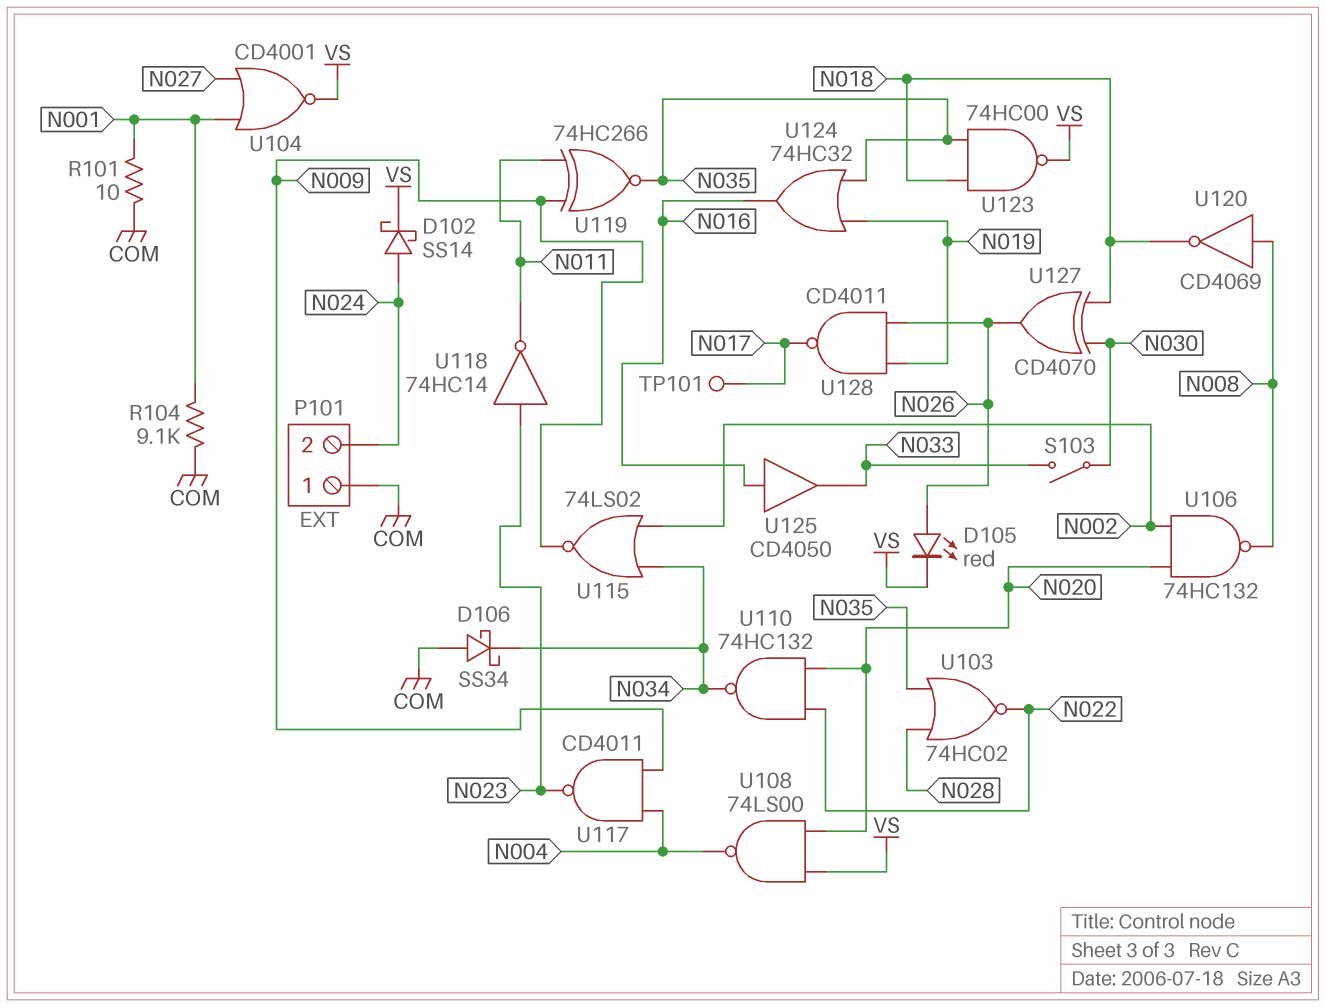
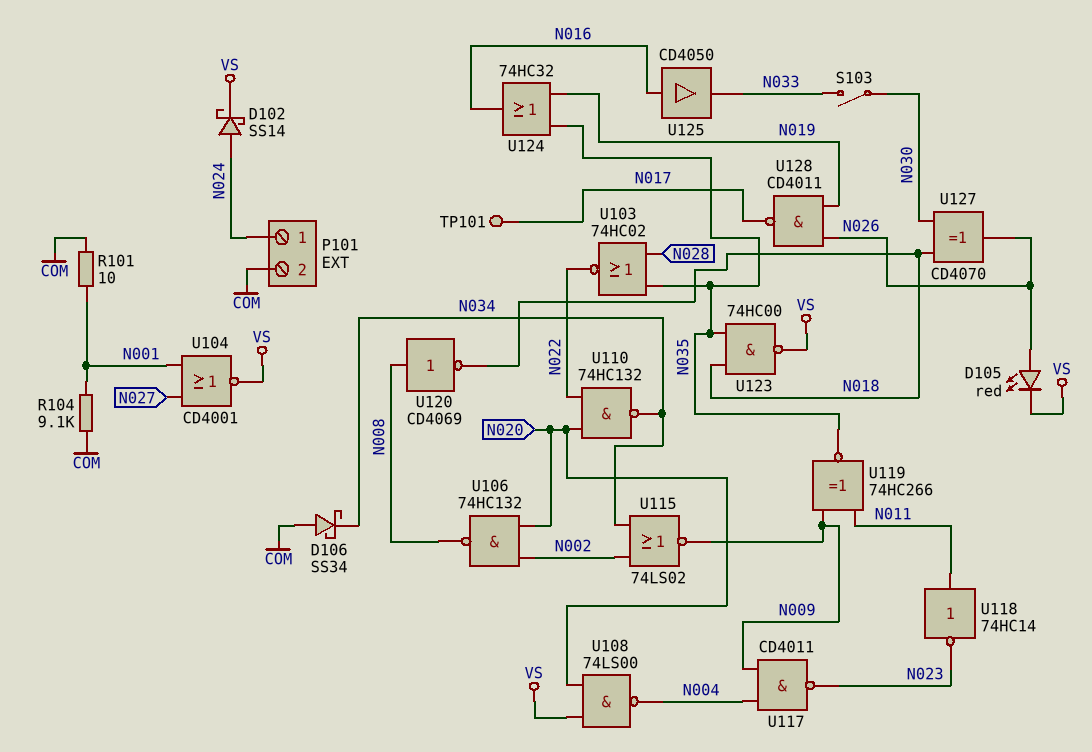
P101 pin 1: COM -> N024
P101 pin 2: N024 -> COM
U118: NOT 74HC14 (in N023, out N011) -> NOT 74HC14 (in N011, out N023)

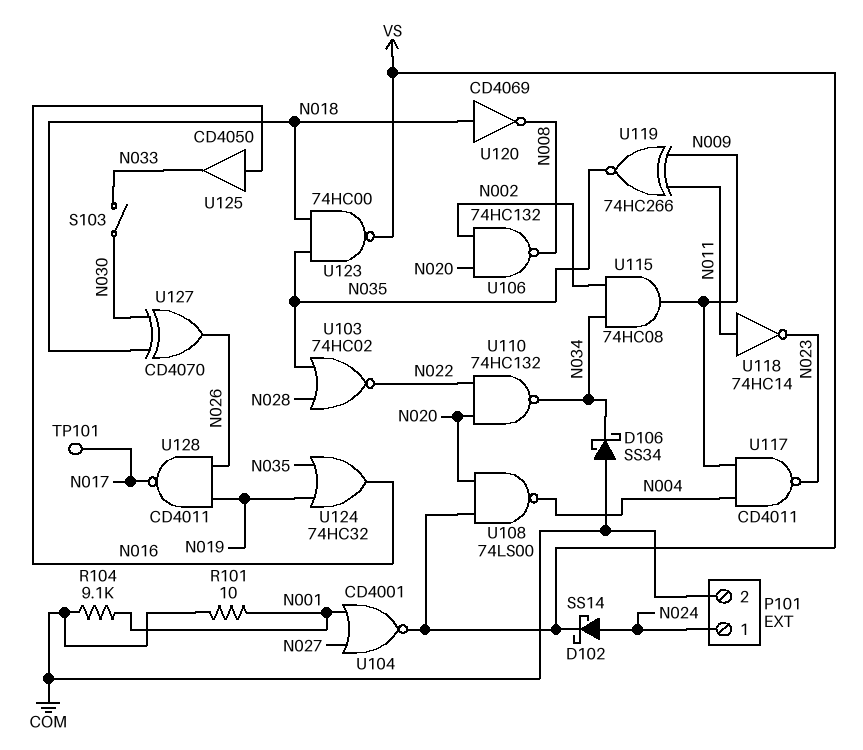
D105: LED red (A N026, K VS) -> none
U115: NOR 74LS02 (in N002, in N034, out N009) -> AND 74HC08 (in N002, in N034, out N009)
U120: NOT CD4069 (in N008, out N018) -> NOT CD4069 (in N018, out N008)

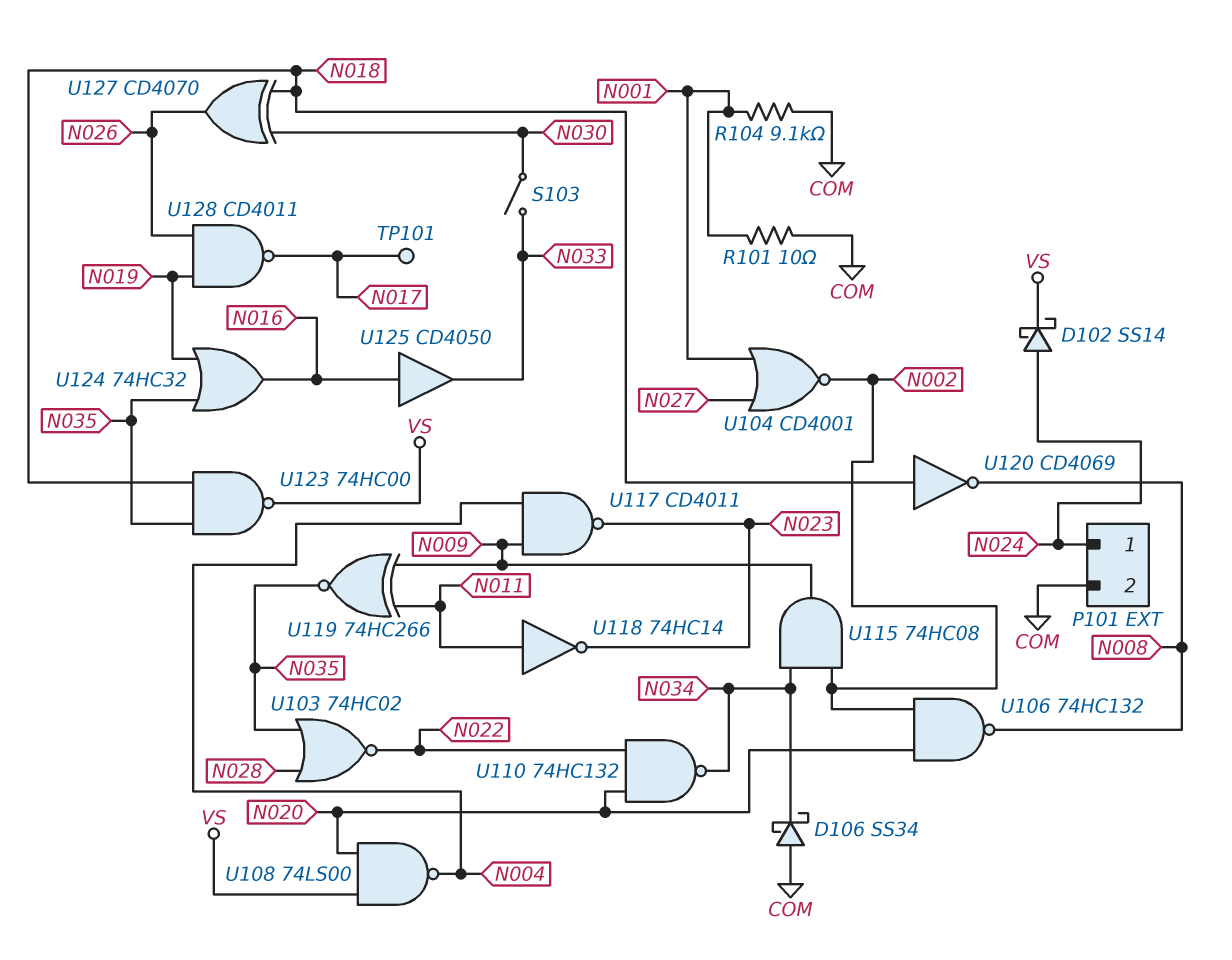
U104: NOR CD4001 (in N001, in N027, out VS) -> NOR CD4001 (in N001, in N027, out N002)

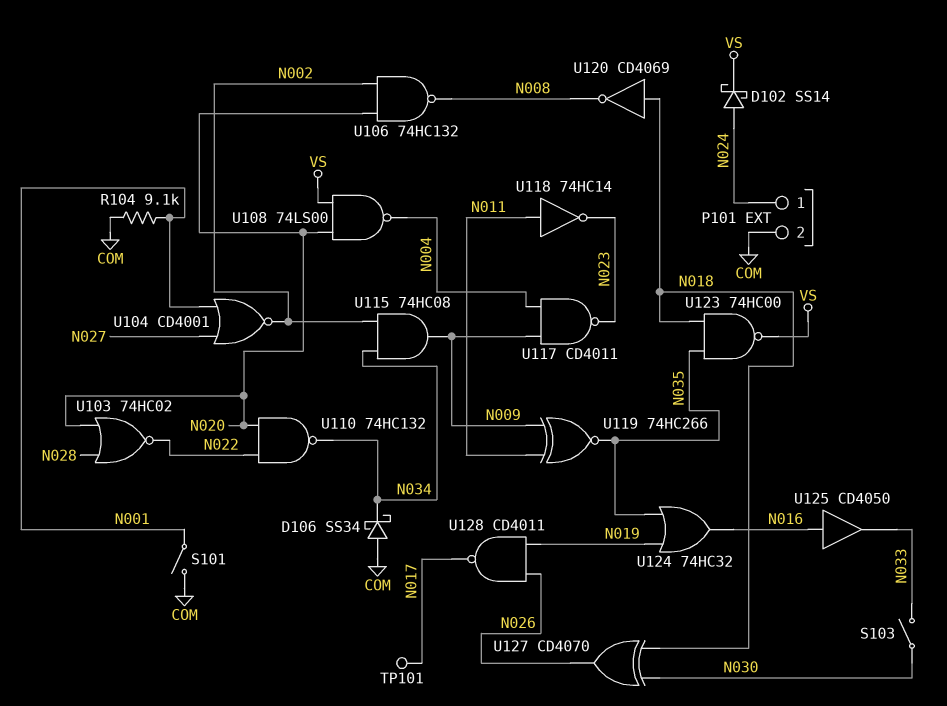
R101: 10 (COM, N001) -> none
S101: none -> switch (COM, N001)
U103: NOR 74HC02 (in N028, in N035, out N022) -> NOR 74HC02 (in N020, in N028, out N022)

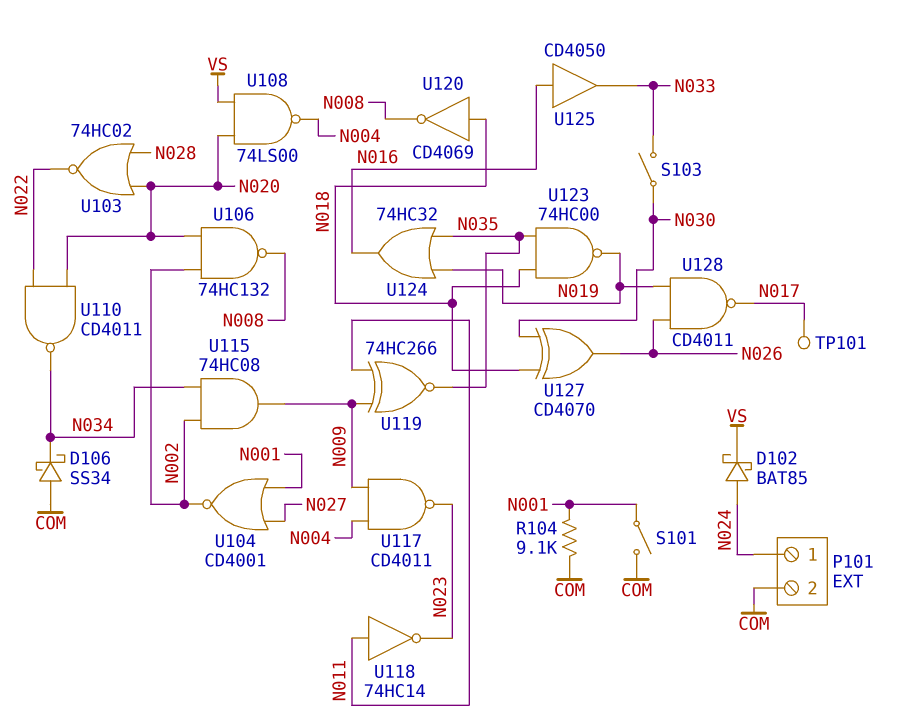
D102: schottky SS14 (A N024, K VS) -> schottky BAT85 (A N024, K VS)
U110: NAND 74HC132 (in N020, in N022, out N034) -> NAND CD4011 (in N020, in N022, out N034)
U123: NAND 74HC00 (in N018, in N035, out VS) -> NAND 74HC00 (in N018, in N035, out N019)

